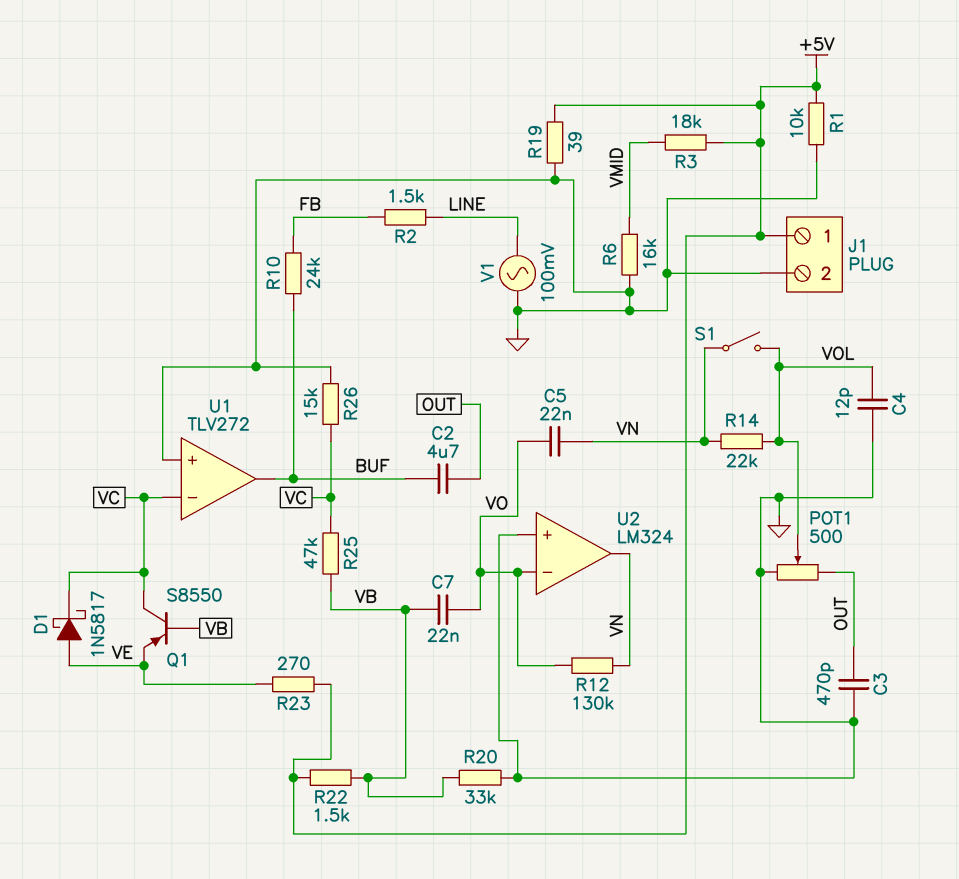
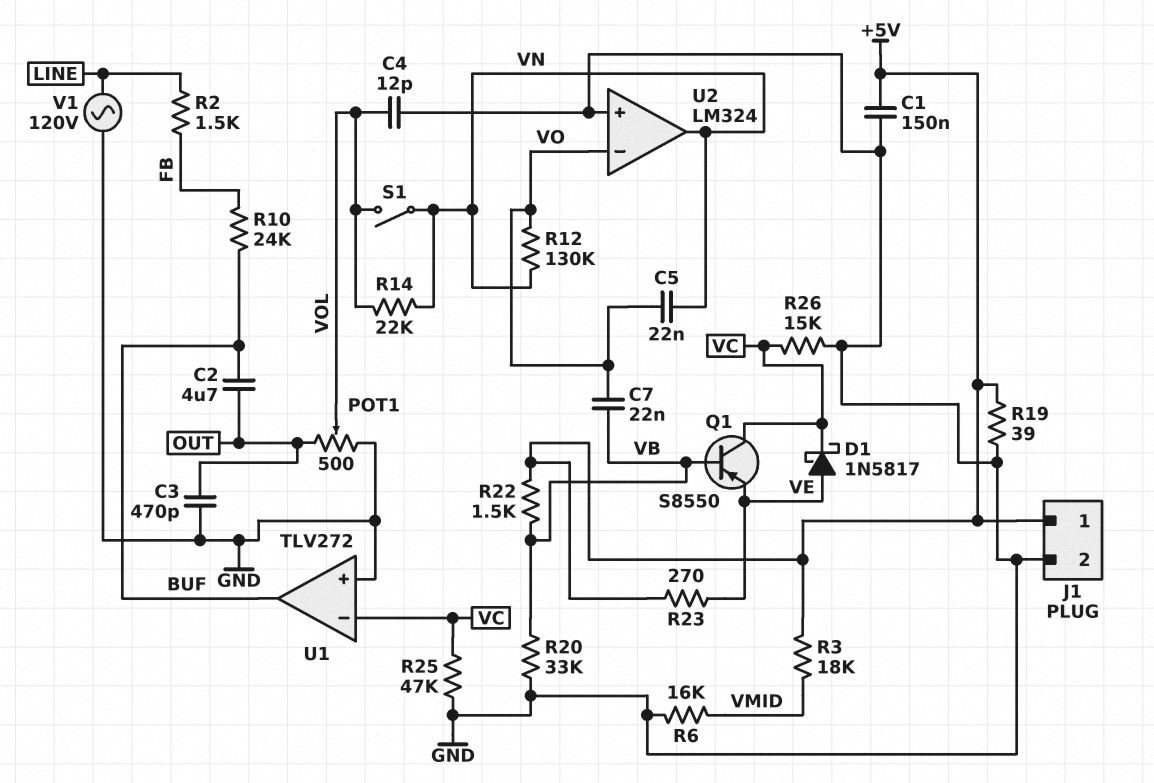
C1: none -> 150nF (+5V, GND)
R1: 10k (+5V, GND) -> none
R25: 47k (VB, VC) -> 47k (GND, VC)
V1: AC 100mV (GND, LINE) -> AC 120V (GND, LINE)

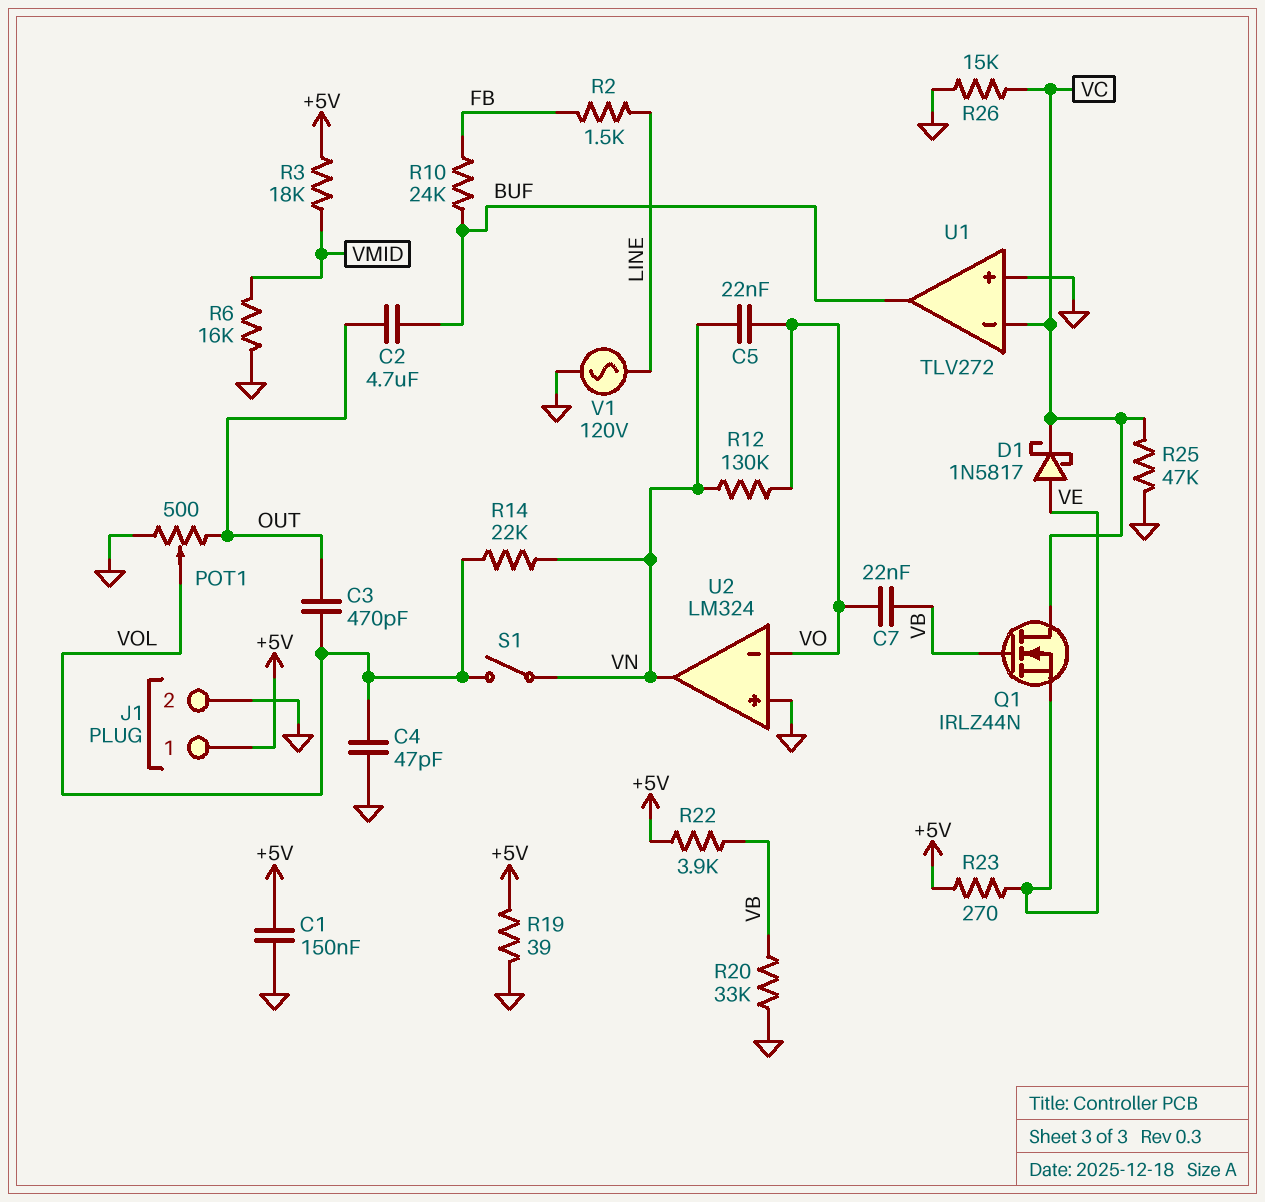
C3: 470pF (GND, OUT) -> 470pF (OUT, VOL)
C4: 12pF (GND, VOL) -> 47pF (GND, VOL)
Q1: PNP S8550 (B VB, C VC, E VE) -> NMOS IRLZ44N (G VB, D VC, S VE)
R22: 1.5k (+5V, VB) -> 3.9k (+5V, VB)

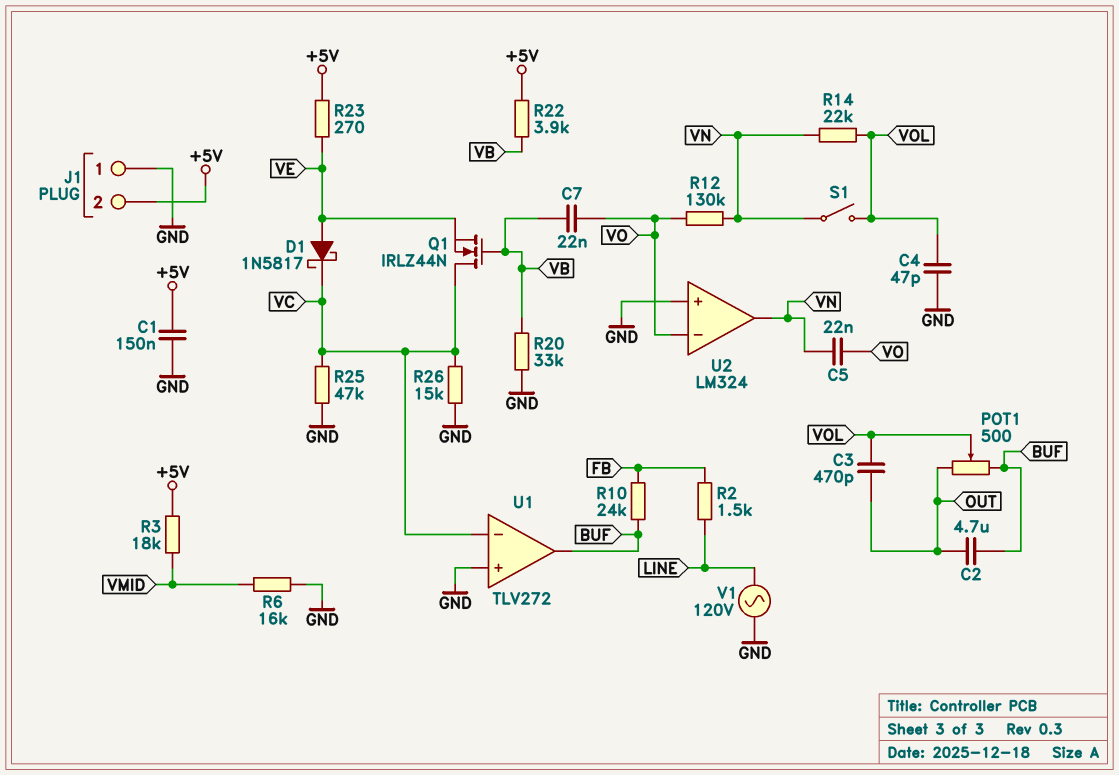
J1 pin 1: +5V -> GND
J1 pin 2: GND -> +5V
POT1: 500 (GND, OUT, wiper VOL) -> 500 (BUF, OUT, wiper VOL)
R19: 39 (+5V, GND) -> none

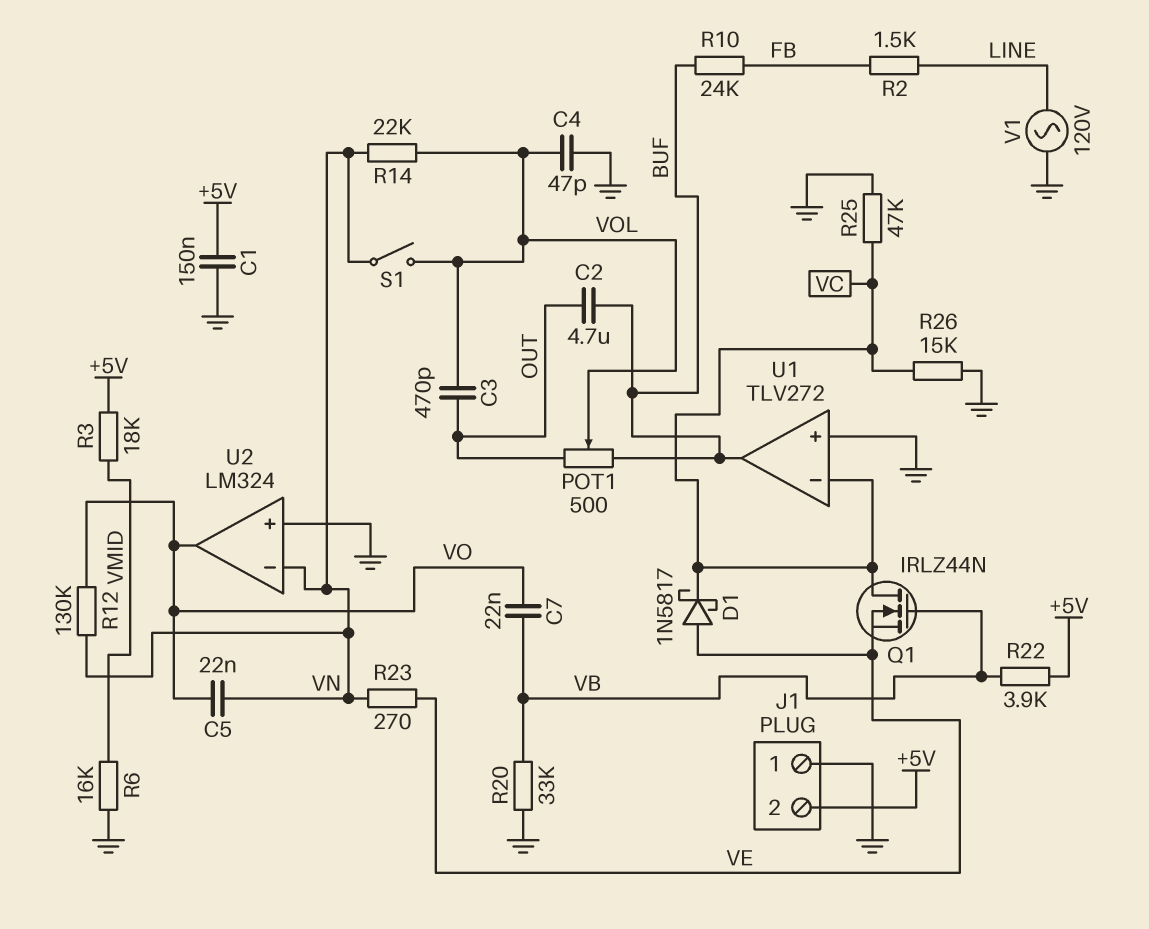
R23: 270 (+5V, VE) -> 270 (VE, VN)
U2 pin in-: VO -> VN
U2 pin out: VN -> VO

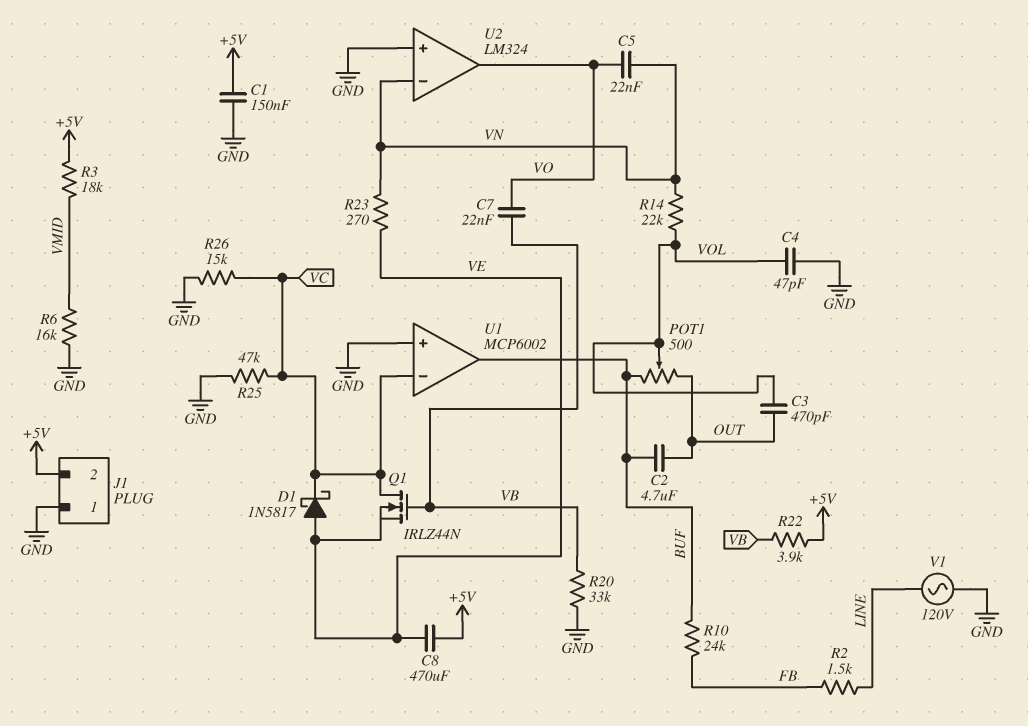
C8: none -> 470uF (+5V, VE)
R12: 130k (VN, VO) -> none
S1: switch (VN, VOL) -> none
U1: TLV272 -> MCP6002

